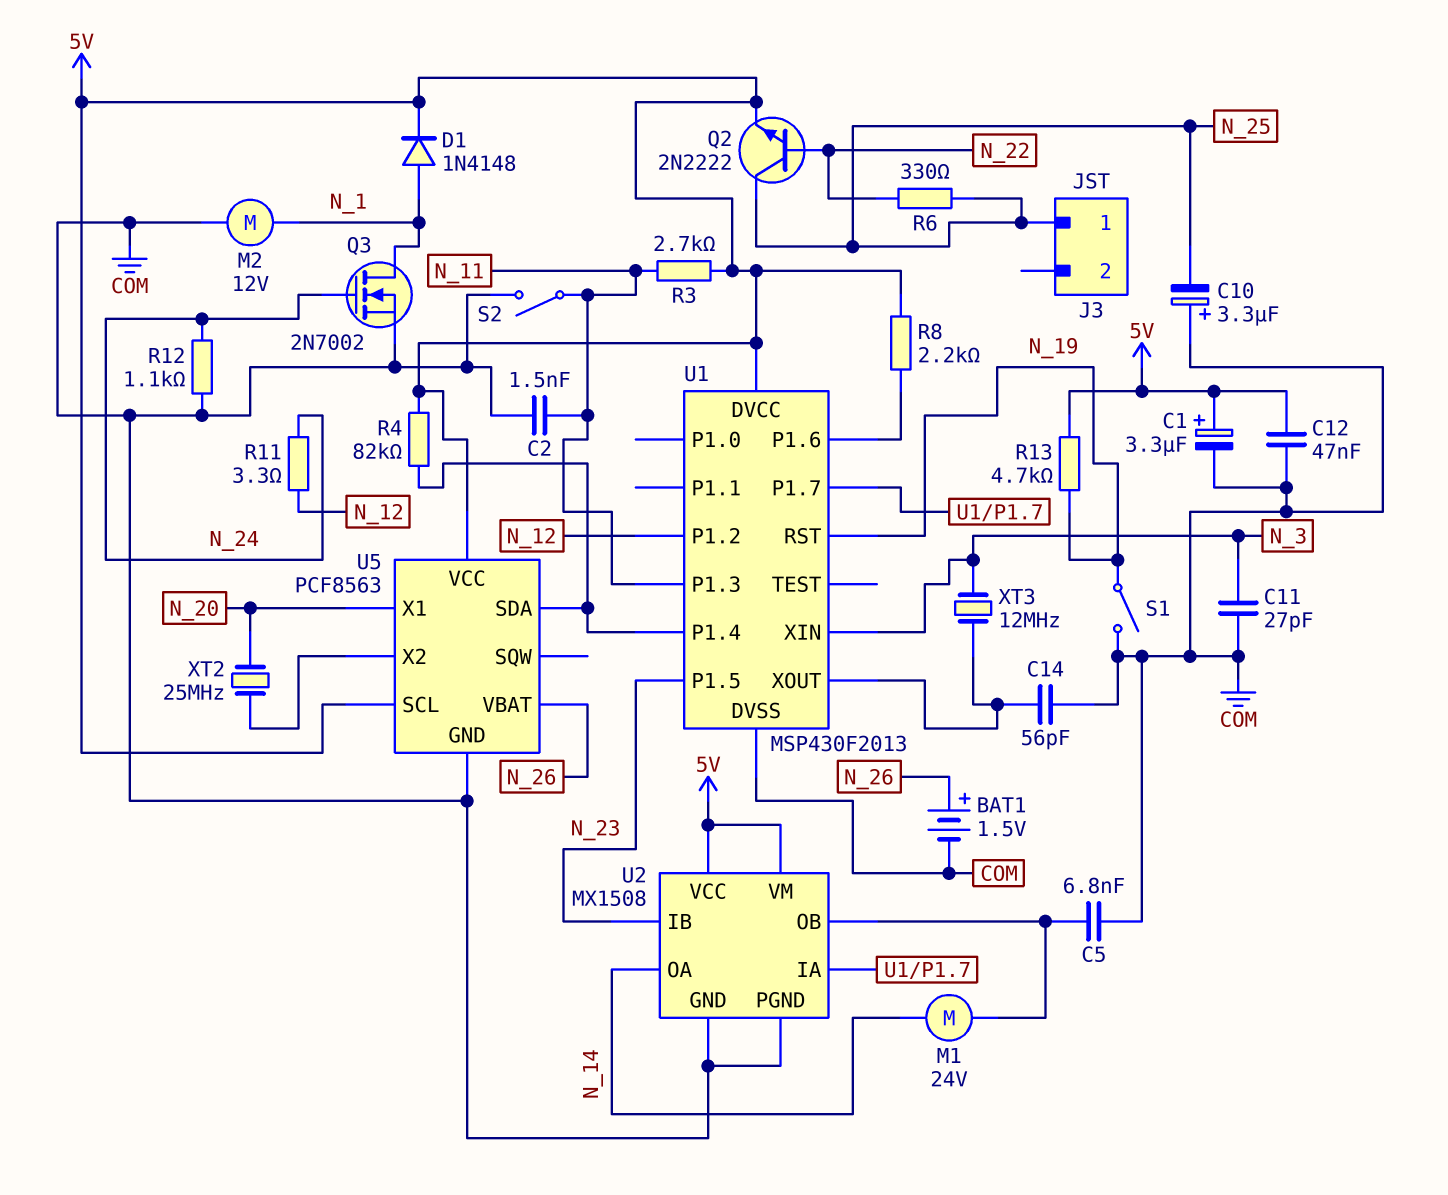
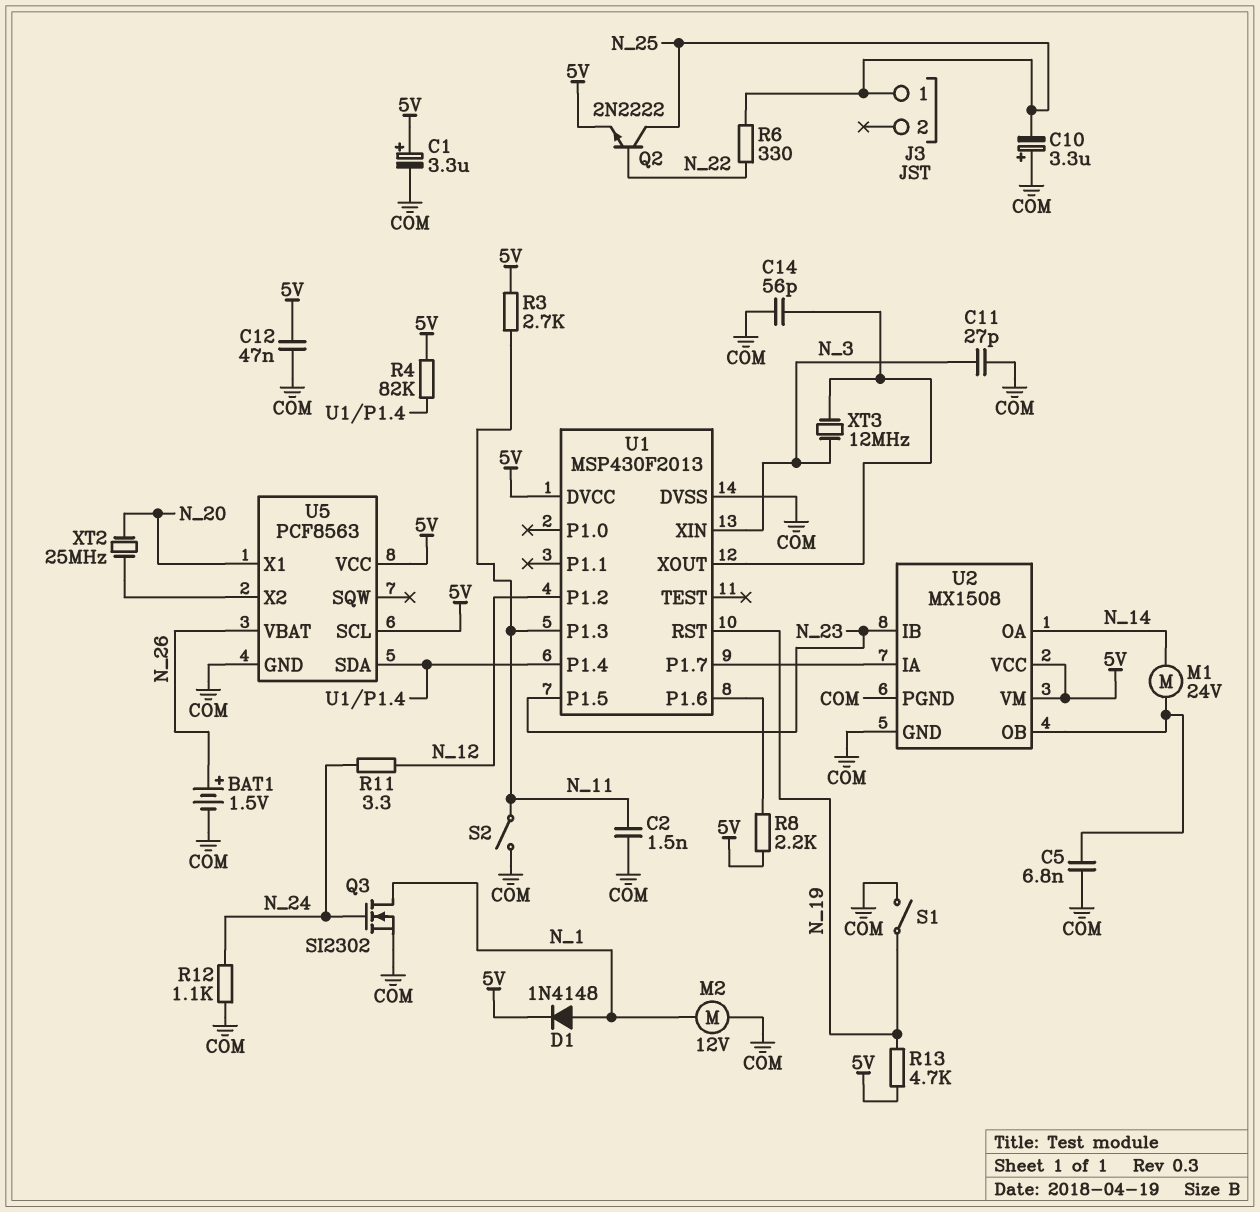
Q3: NMOS 2N7002 (G N_24, D N_1, S COM) -> NMOS SI2302 (G N_24, D N_1, S COM)

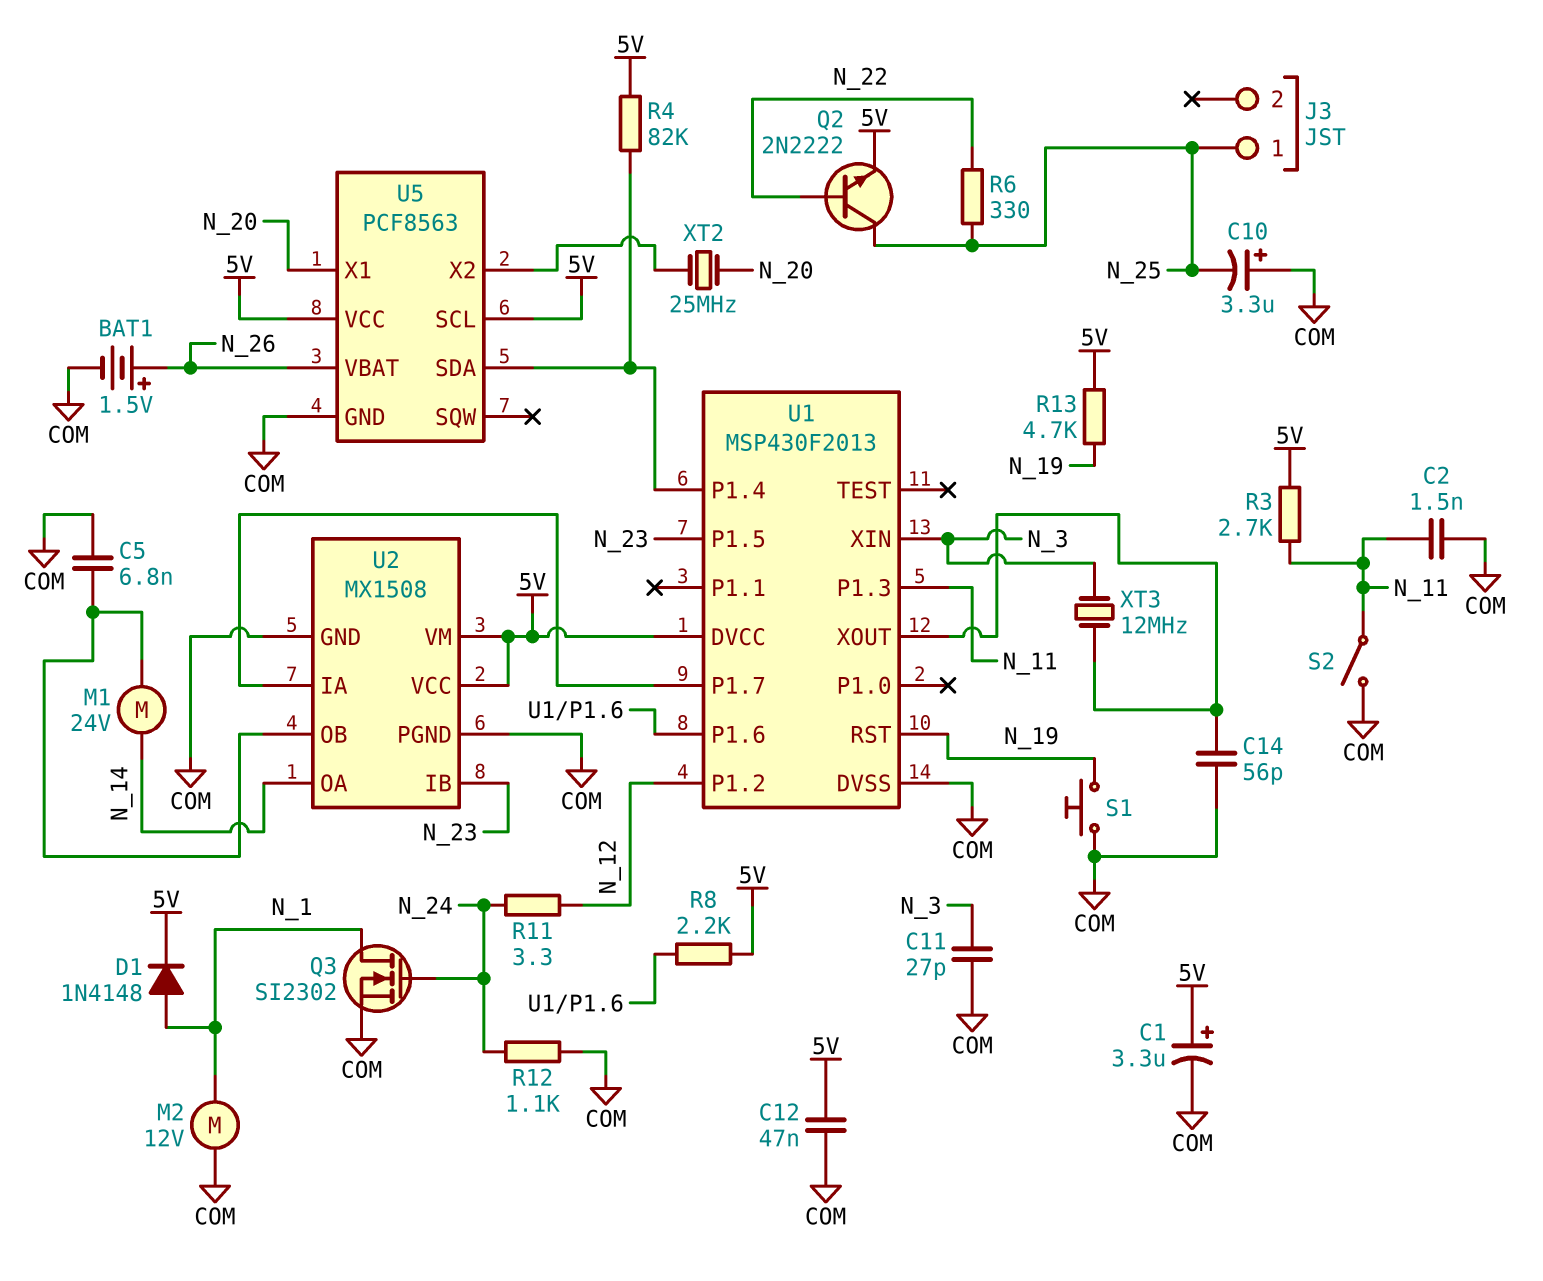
S1: switch (COM, N_19) -> button (COM, N_19)

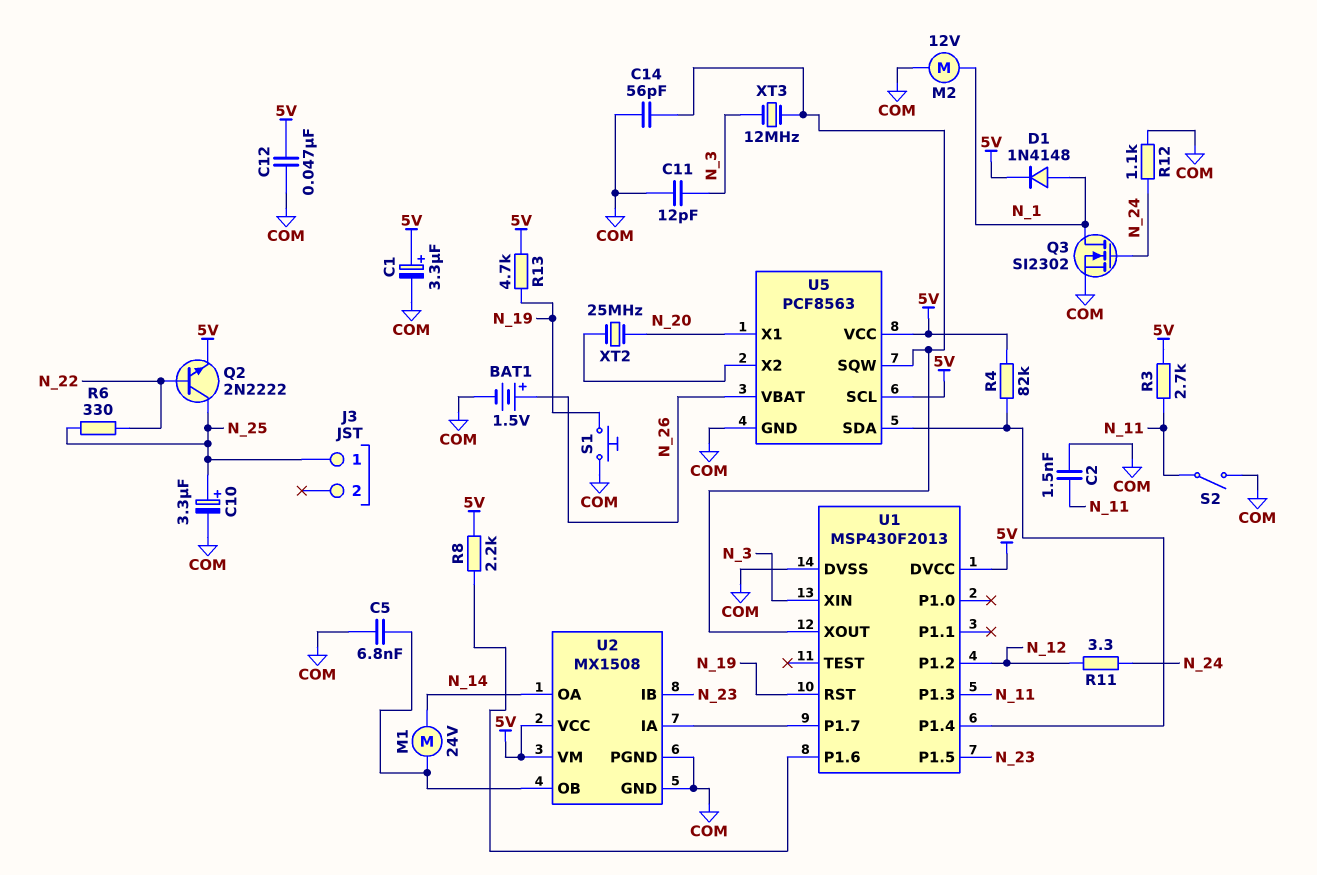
C10: 3.3uF (plus COM, minus N_25) -> 3.3uF (plus N_25, minus COM)
C11: 27pF (COM, N_3) -> 12pF (COM, N_3)
U5 pin SQW: none -> U1/XOUT

